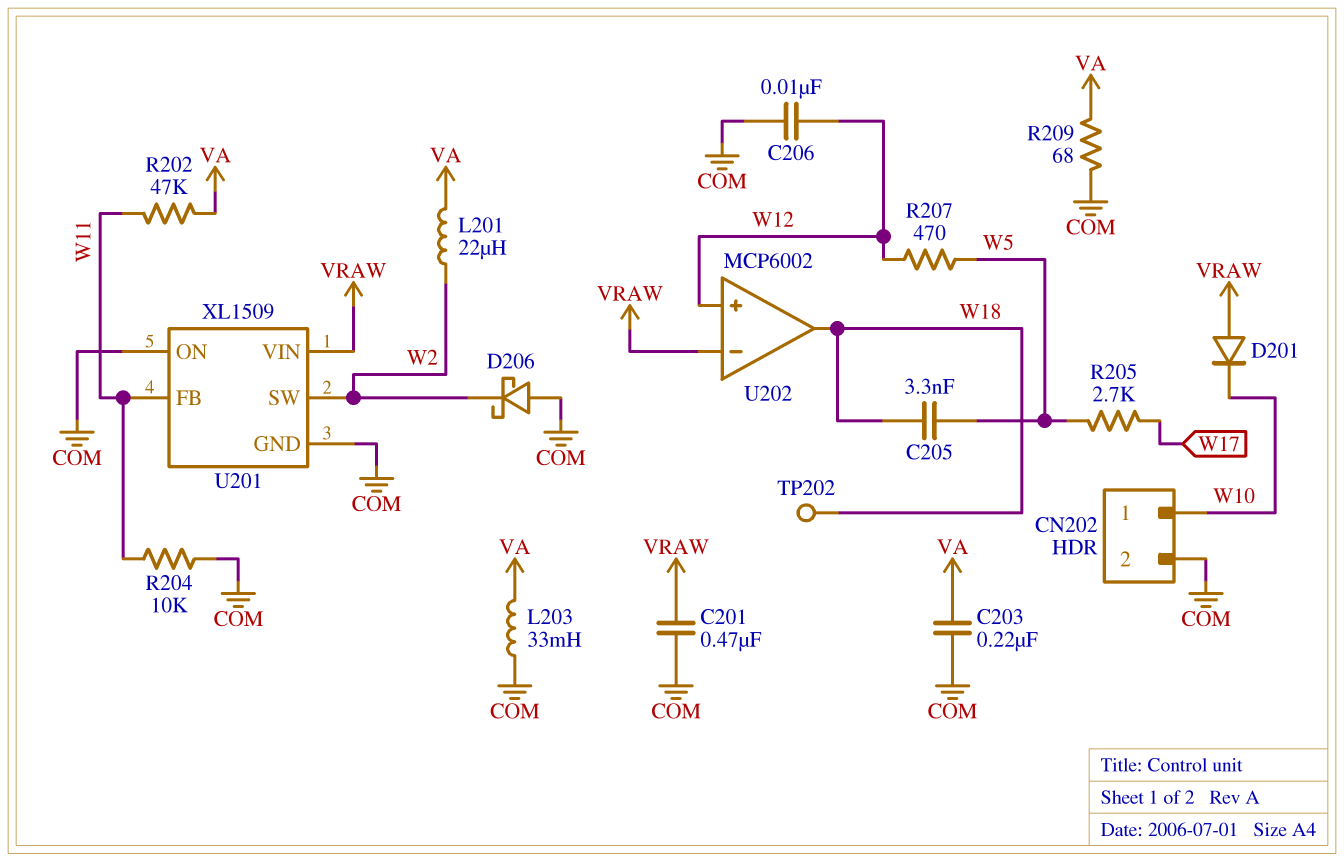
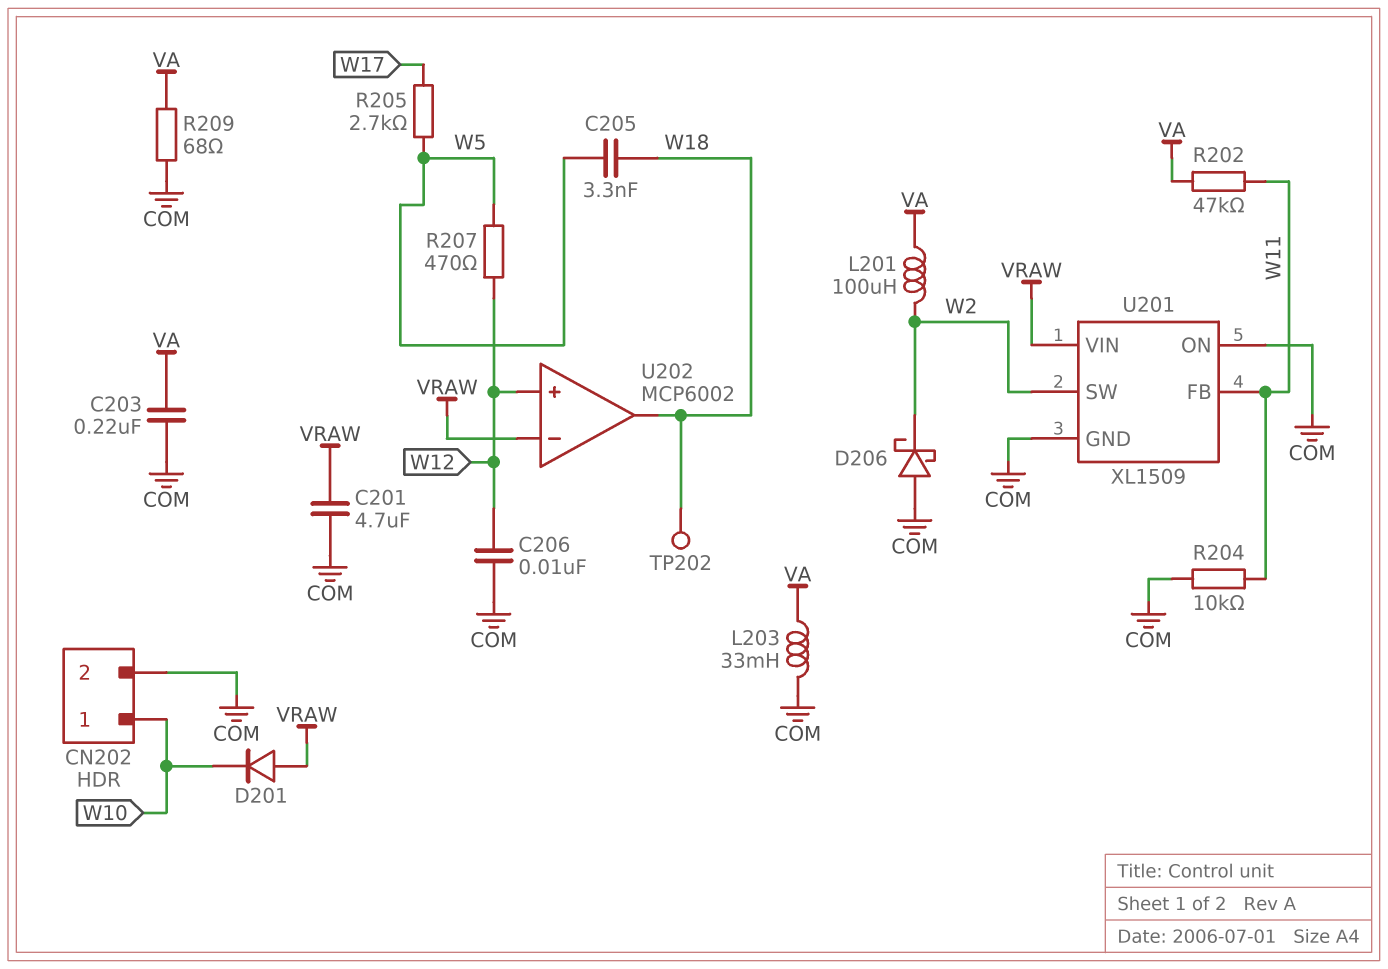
C201: 470nF (COM, VRAW) -> 4.7uF (COM, VRAW)
L201: 22uH (VA, W2) -> 100uH (VA, W2)

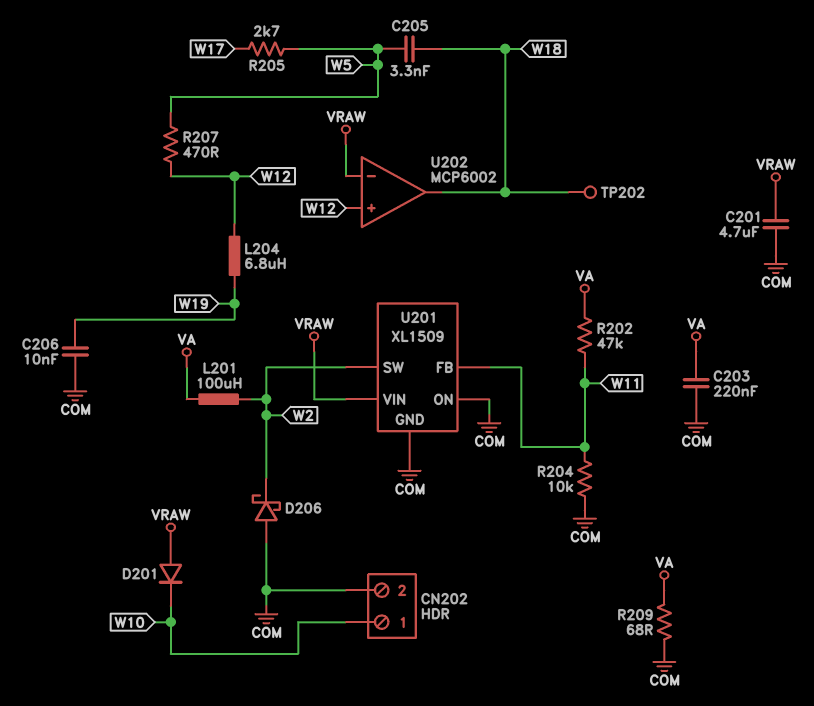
C206: 10nF (COM, W12) -> 10nF (COM, W19)
L203: 33mH (COM, VA) -> none
L204: none -> 6.8uH (W12, W19)

